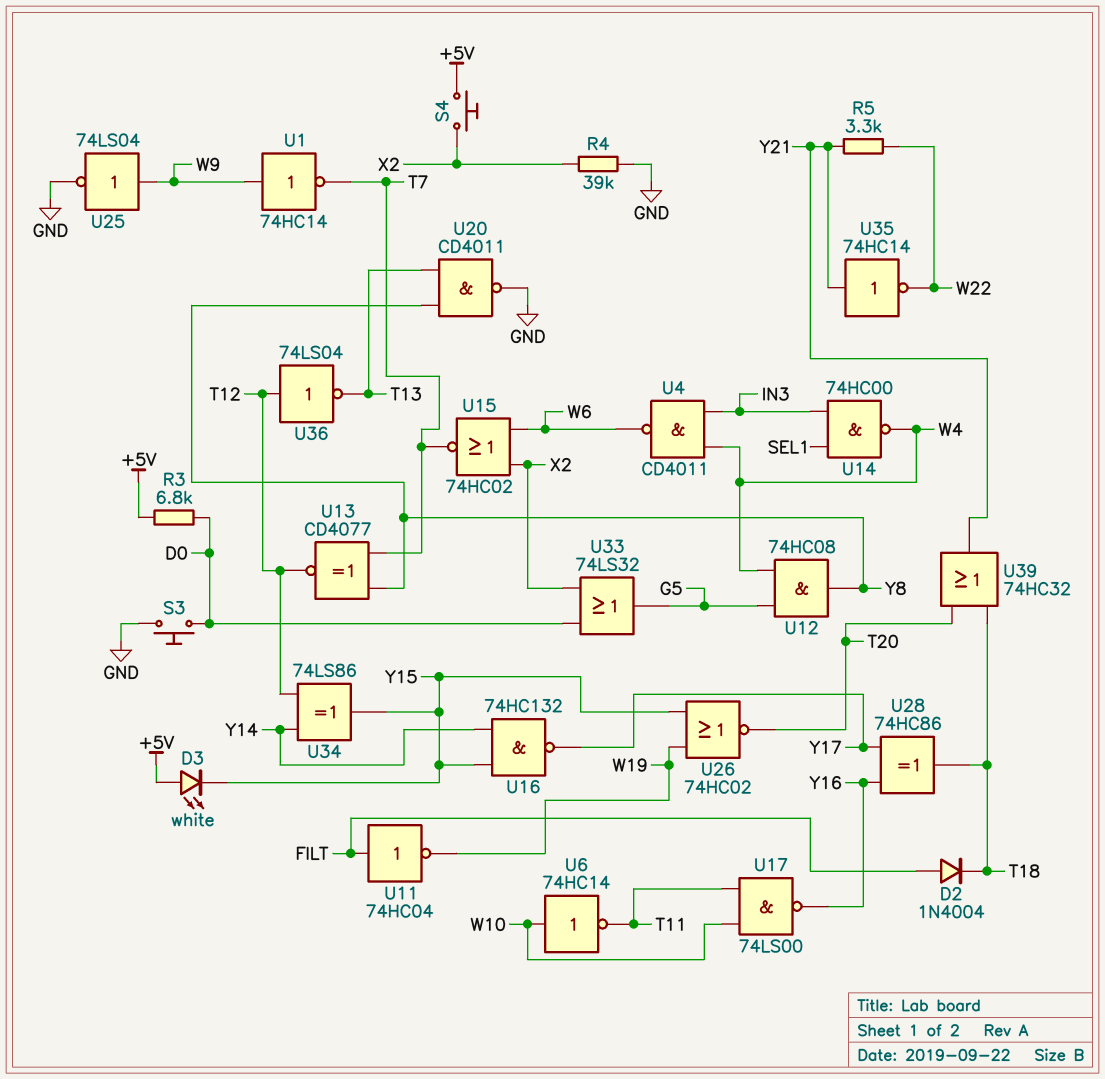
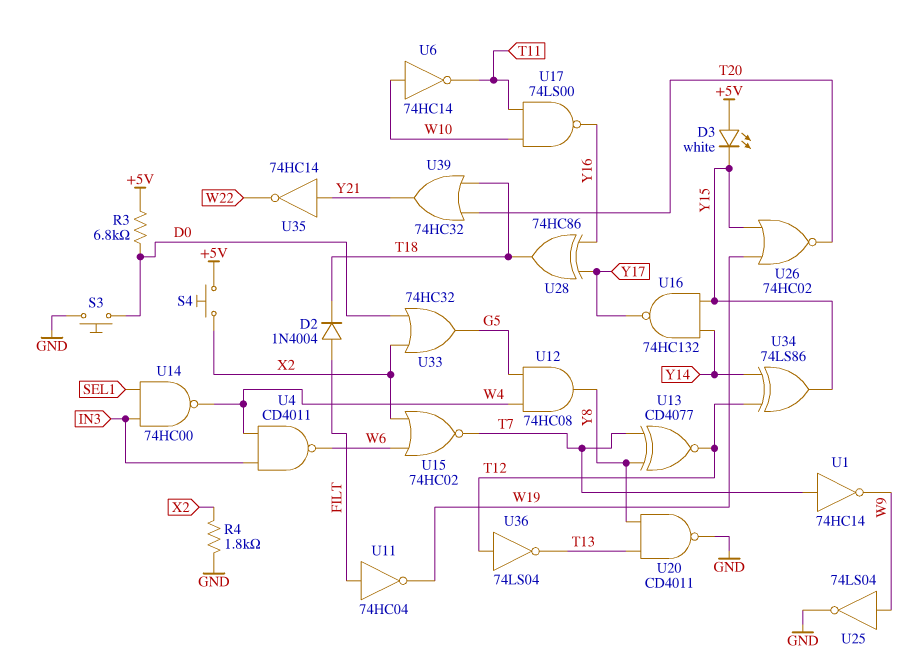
R4: 39k (GND, X2) -> 1.8k (GND, X2)
R5: 3.3k (W22, Y21) -> none
U1: NOT 74HC14 (in W9, out T7) -> NOT 74HC14 (in T7, out W9)
U33: OR 74LS32 (in D0, in X2, out G5) -> OR 74HC32 (in D0, in X2, out G5)

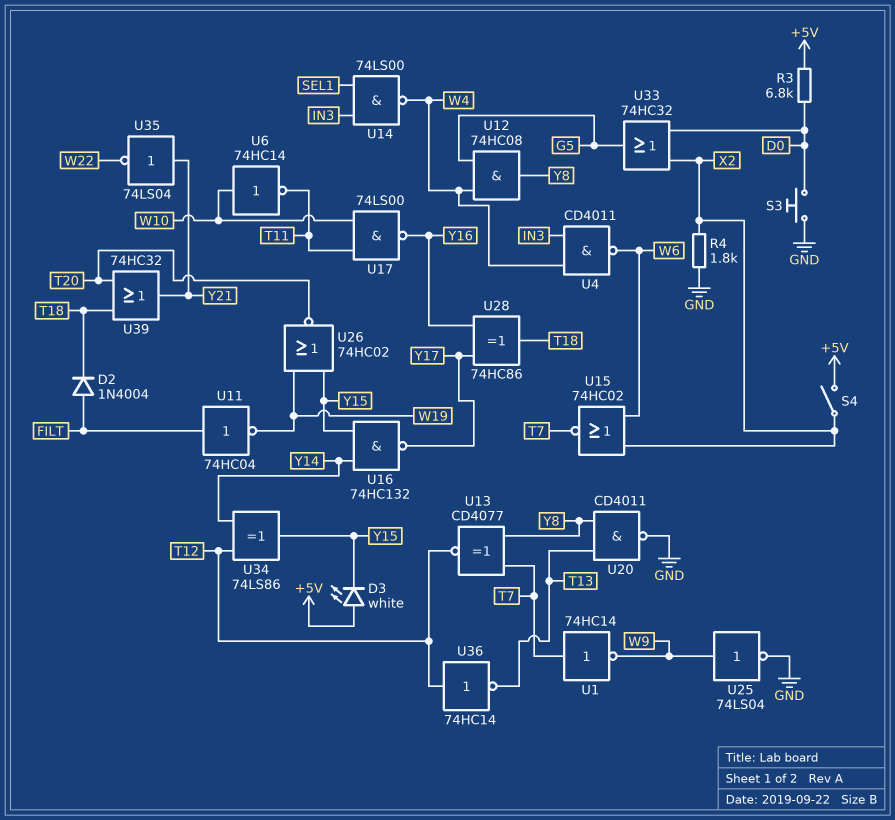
S4: button (+5V, X2) -> switch (+5V, X2)
U14: NAND 74HC00 (in IN3, in SEL1, out W4) -> NAND 74LS00 (in IN3, in SEL1, out W4)
U35: NOT 74HC14 (in Y21, out W22) -> NOT 74LS04 (in Y21, out W22)
U36: NOT 74LS04 (in T12, out T13) -> NOT 74HC14 (in T12, out T13)

